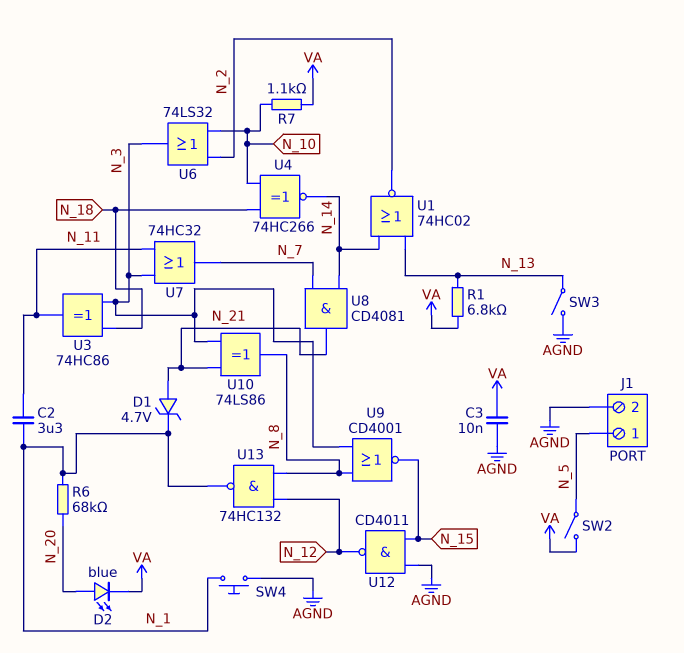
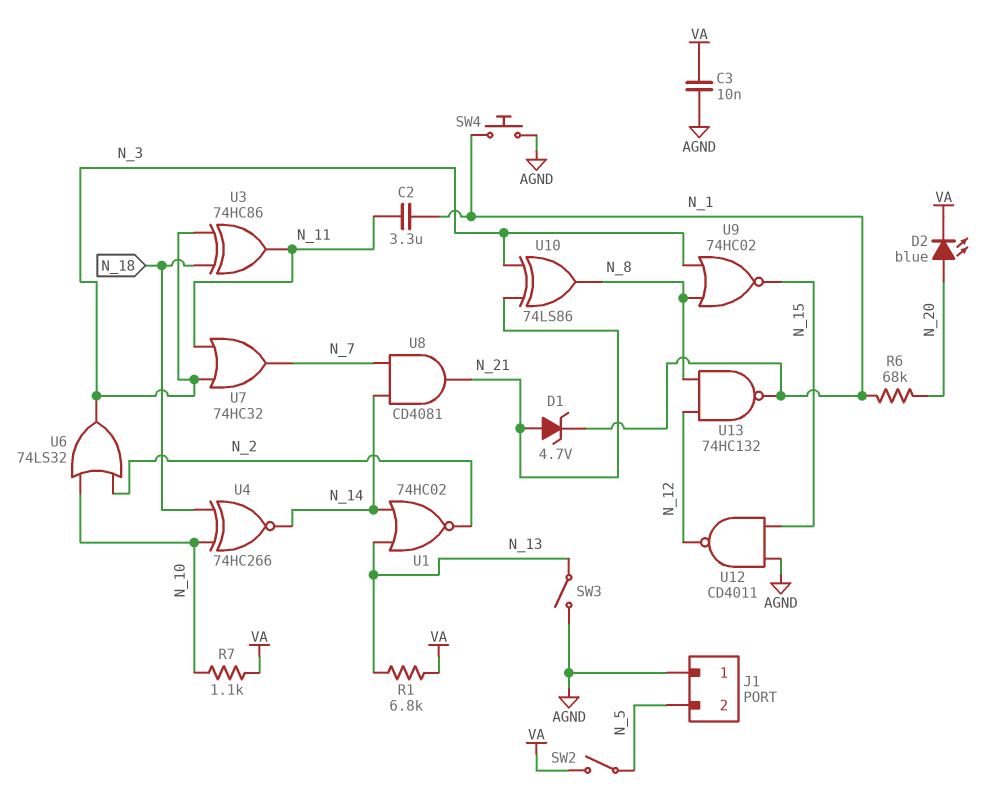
J1 pin 1: N_5 -> AGND
J1 pin 2: AGND -> N_5
U9: NOR CD4001 (in N_3, in N_8, out N_15) -> NOR 74HC02 (in N_3, in N_8, out N_15)

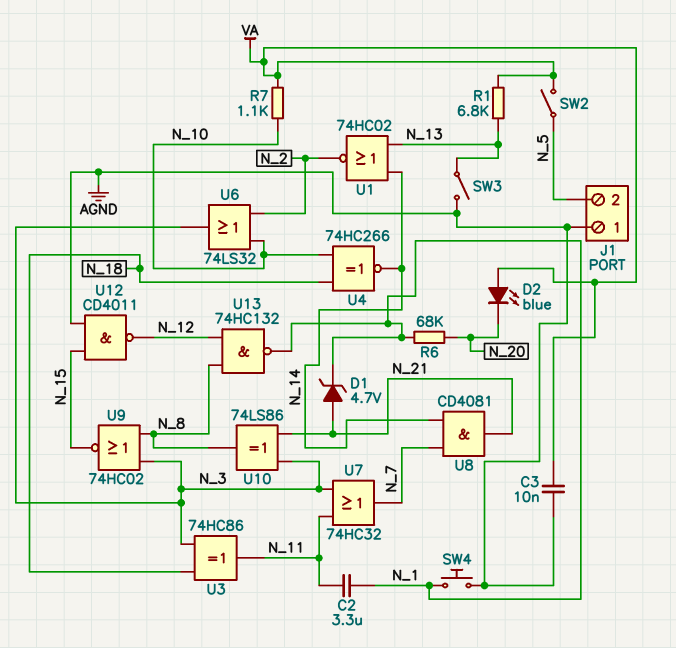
D2: LED blue (A N_20, K VA) -> LED blue (A VA, K N_20)

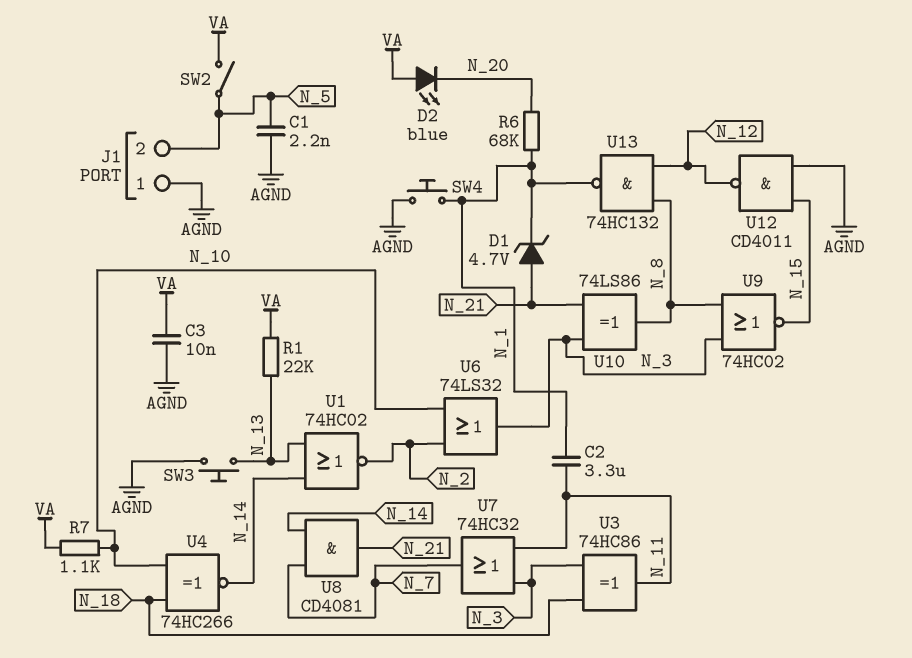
C1: none -> 2.2nF (AGND, N_5)
R1: 6.8k (N_13, VA) -> 22k (N_13, VA)
SW3: switch (AGND, N_13) -> button (AGND, N_13)

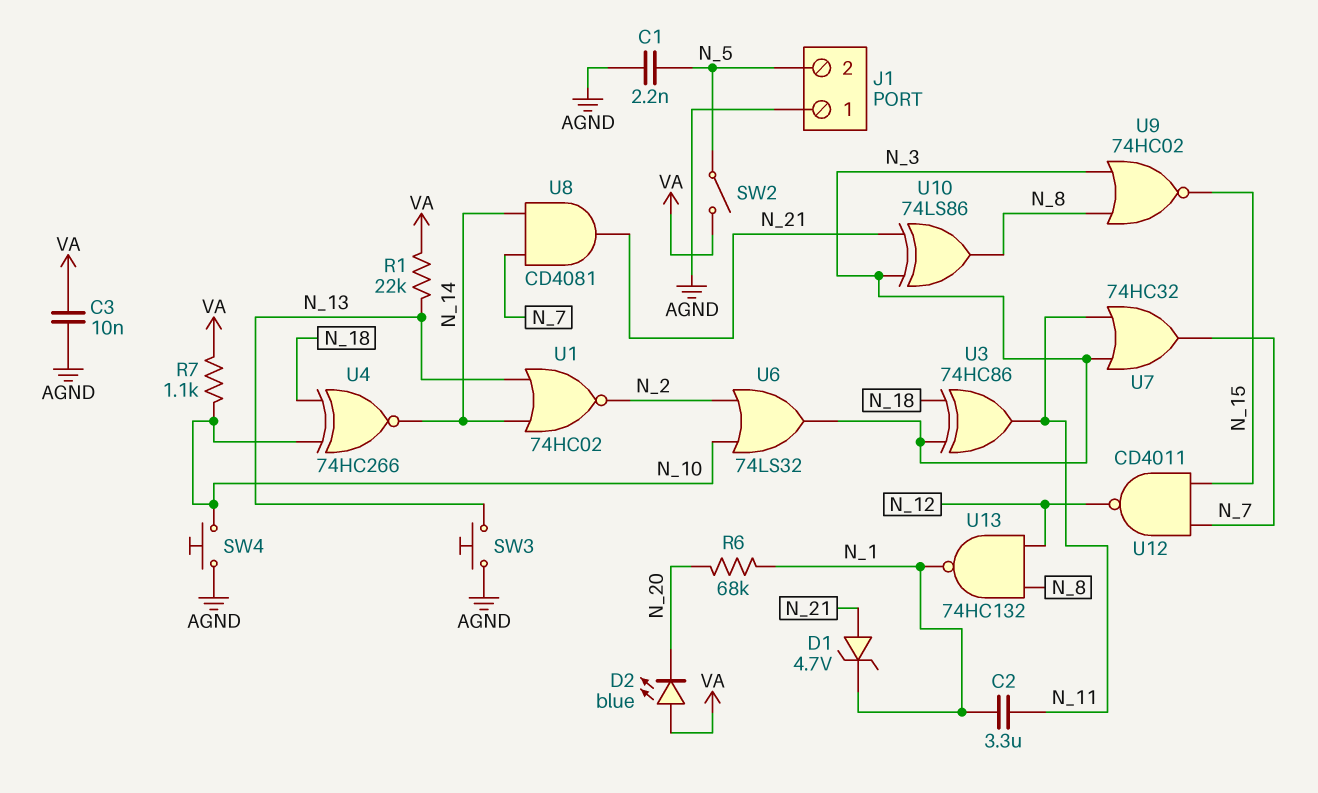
SW4: button (AGND, N_1) -> button (AGND, N_10)
U12: NAND CD4011 (in AGND, in N_15, out N_12) -> NAND CD4011 (in N_7, in N_15, out N_12)

